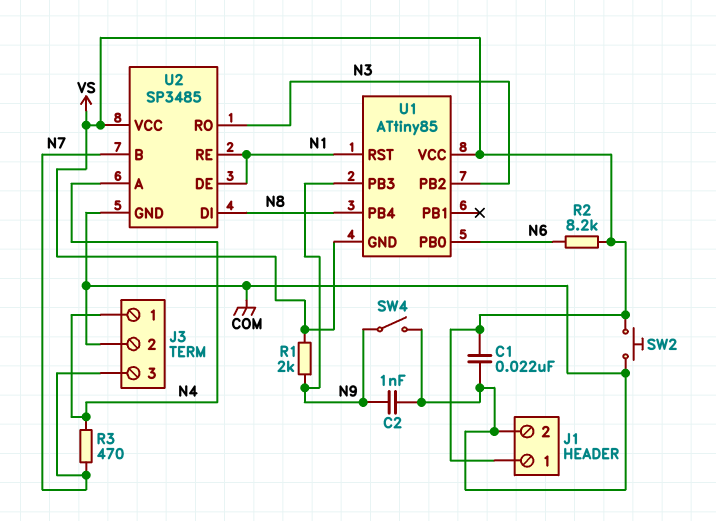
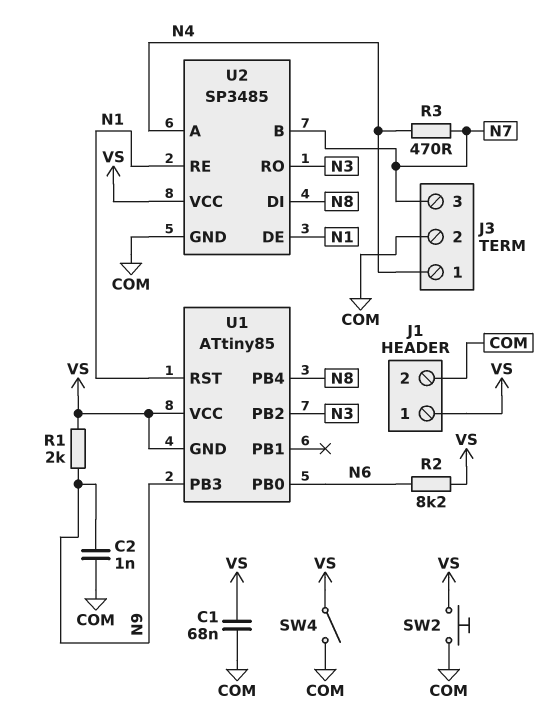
C1: 22nF (COM, VS) -> 68nF (COM, VS)
SW4: switch (COM, N9) -> switch (COM, VS)

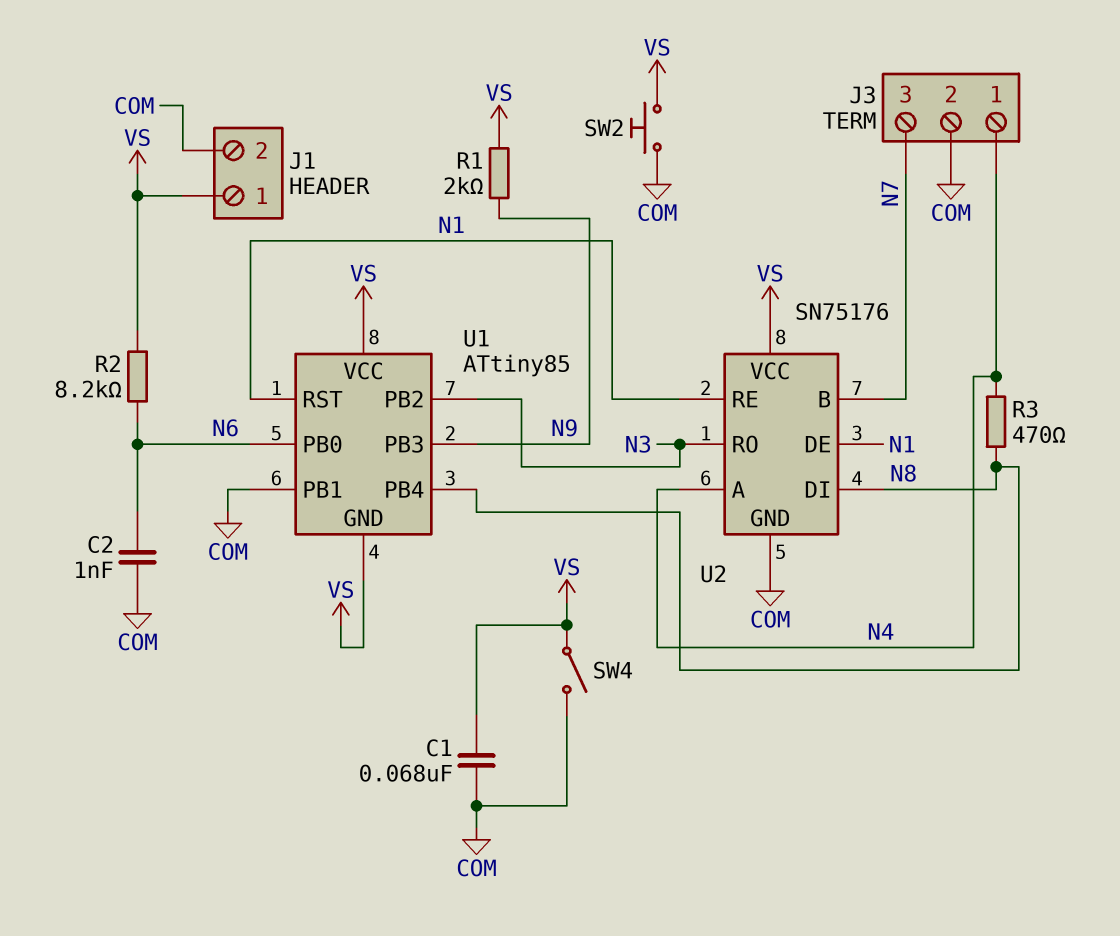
C2: 1nF (COM, N9) -> 1nF (COM, N6)
R3: 470 (N4, N7) -> 470 (N4, N8)
U1 pin PB1: none -> COM
U2: SP3485 -> SN75176

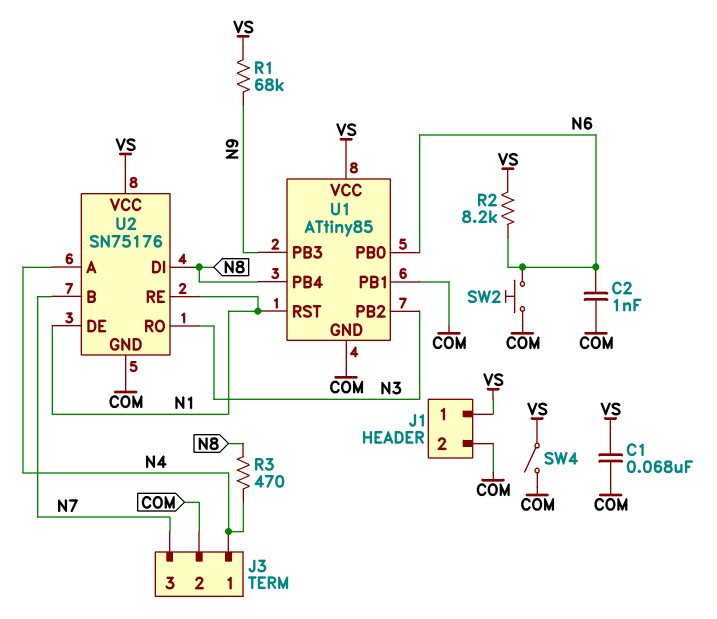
R1: 2k (N9, VS) -> 68k (N9, VS)
SW2: button (COM, VS) -> button (COM, N6)
U1 pin GND: VS -> COM

